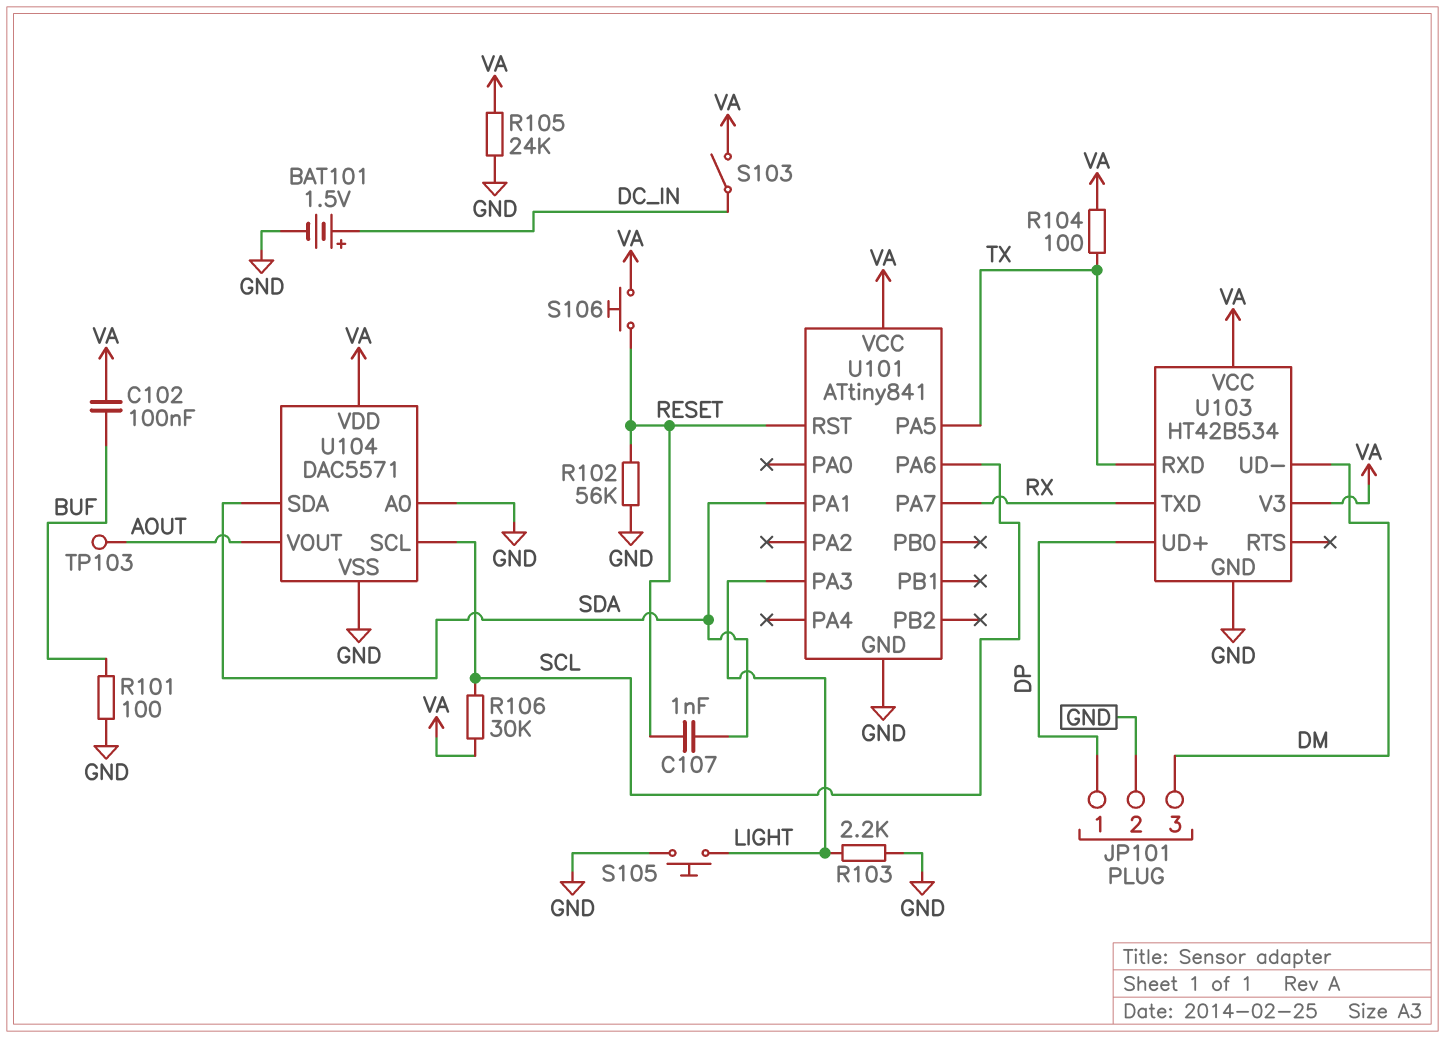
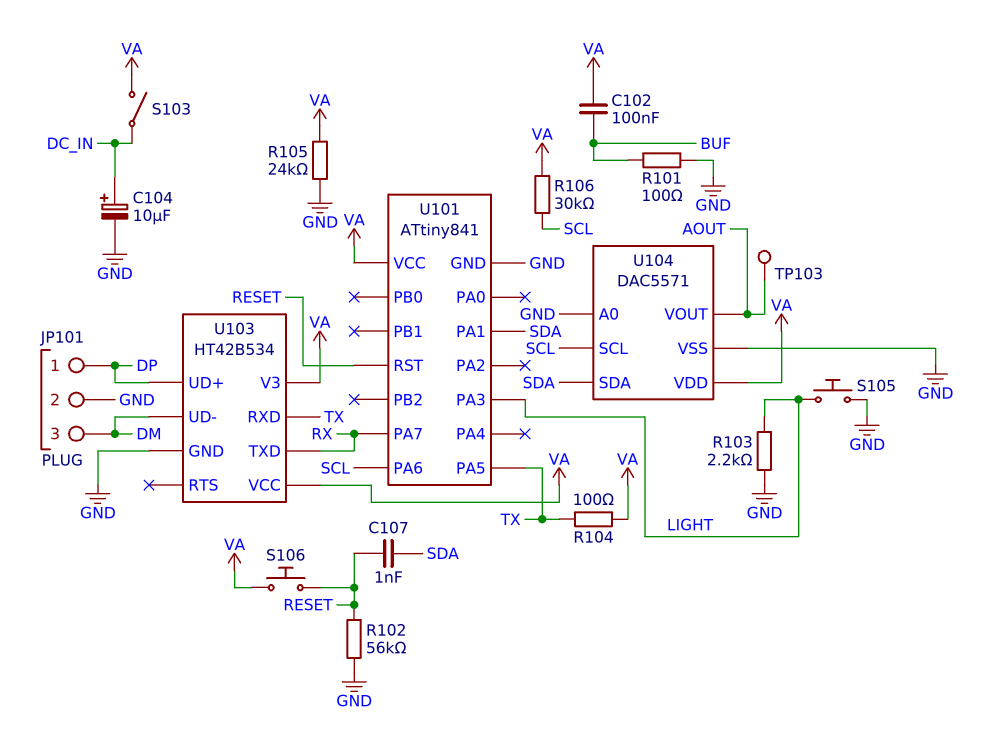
BAT101: 1.5V (plus DC_IN, minus GND) -> none
C104: none -> 10uF (plus DC_IN, minus GND)

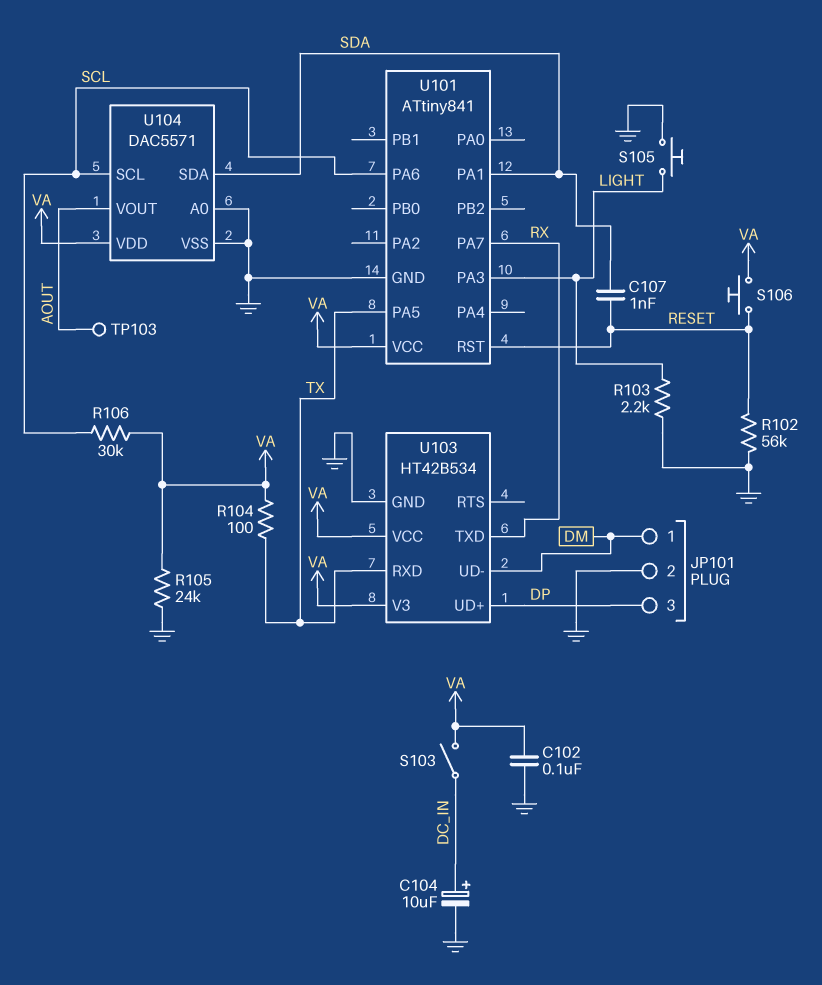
C102: 100nF (BUF, VA) -> 100nF (GND, VA)
JP101 pin 1: DP -> DM
JP101 pin 3: DM -> DP
R101: 100 (BUF, GND) -> none

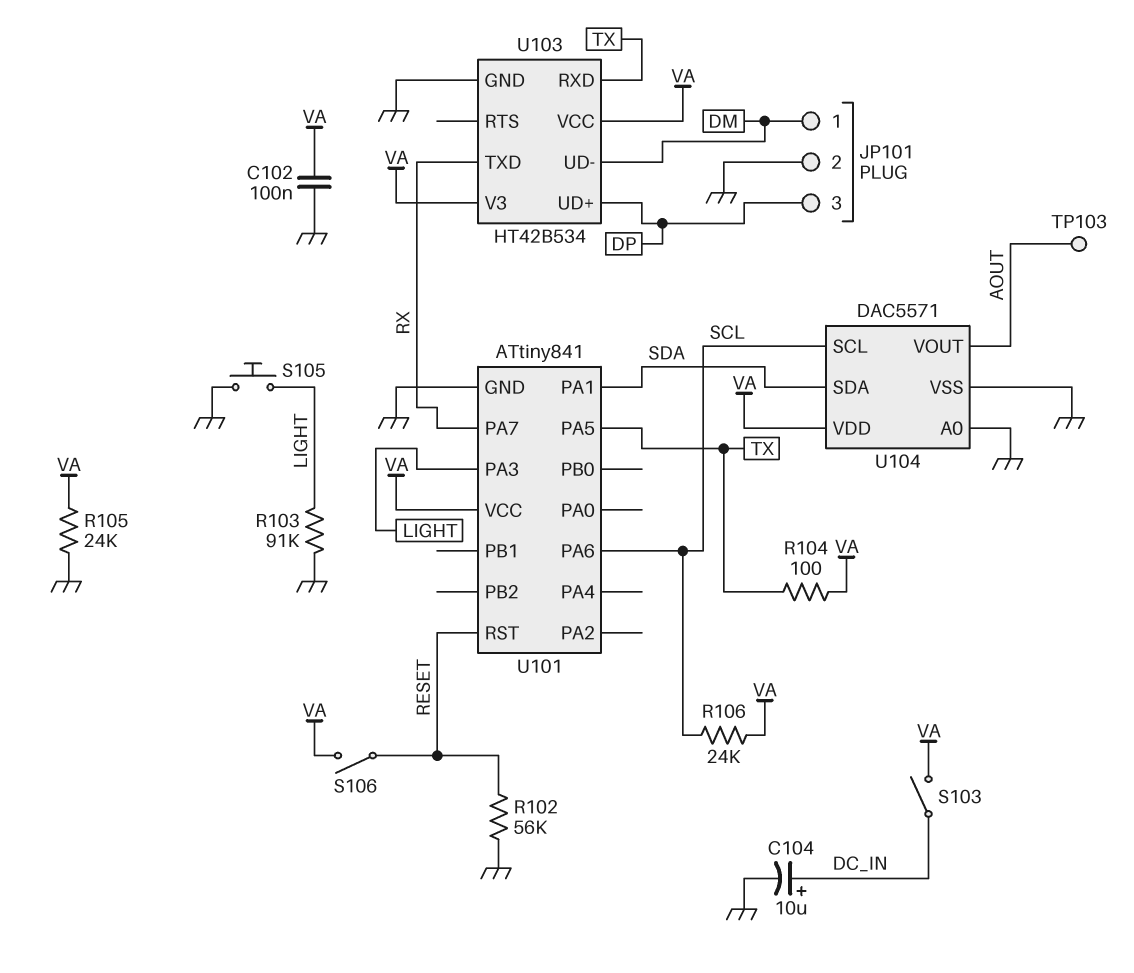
C107: 1nF (RESET, SDA) -> none
R103: 2.2k (GND, LIGHT) -> 91k (GND, LIGHT)
R106: 30k (SCL, VA) -> 24k (SCL, VA)
S106: button (RESET, VA) -> switch (RESET, VA)

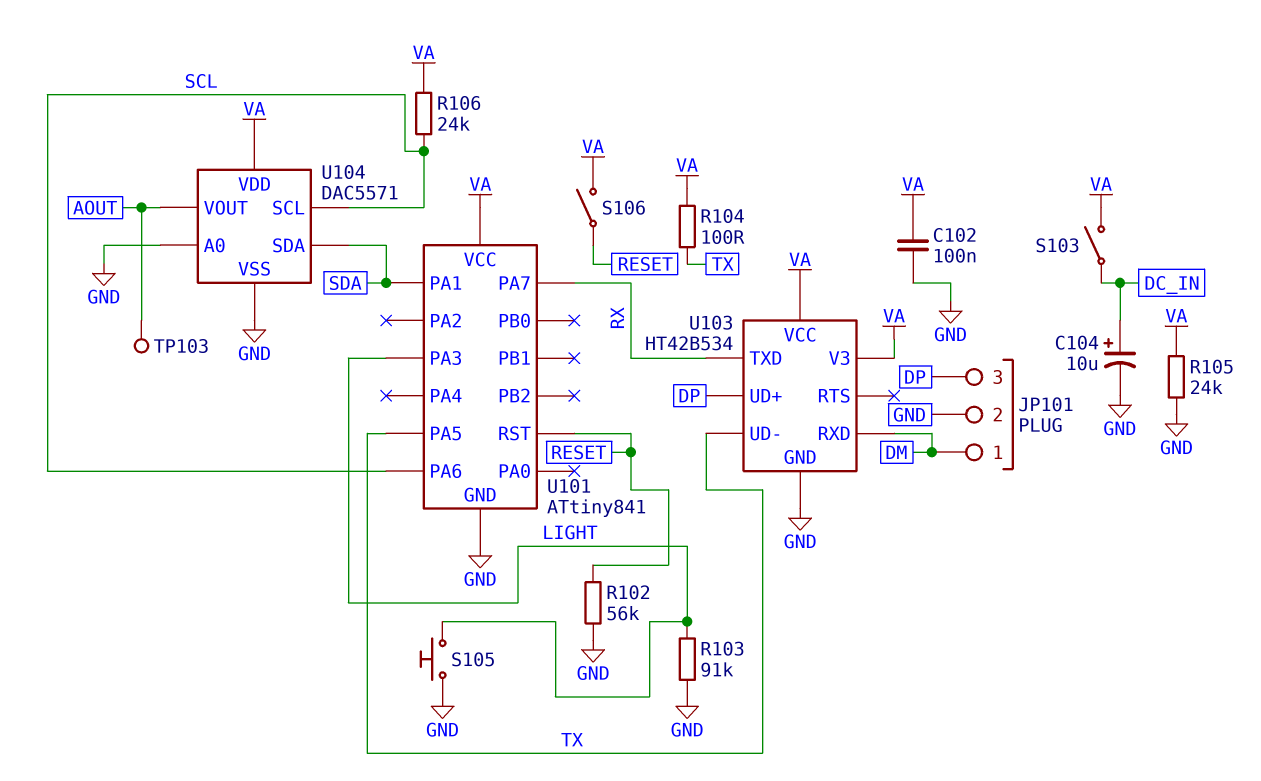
U103 pin RXD: TX -> DM
U103 pin UD-: DM -> TX

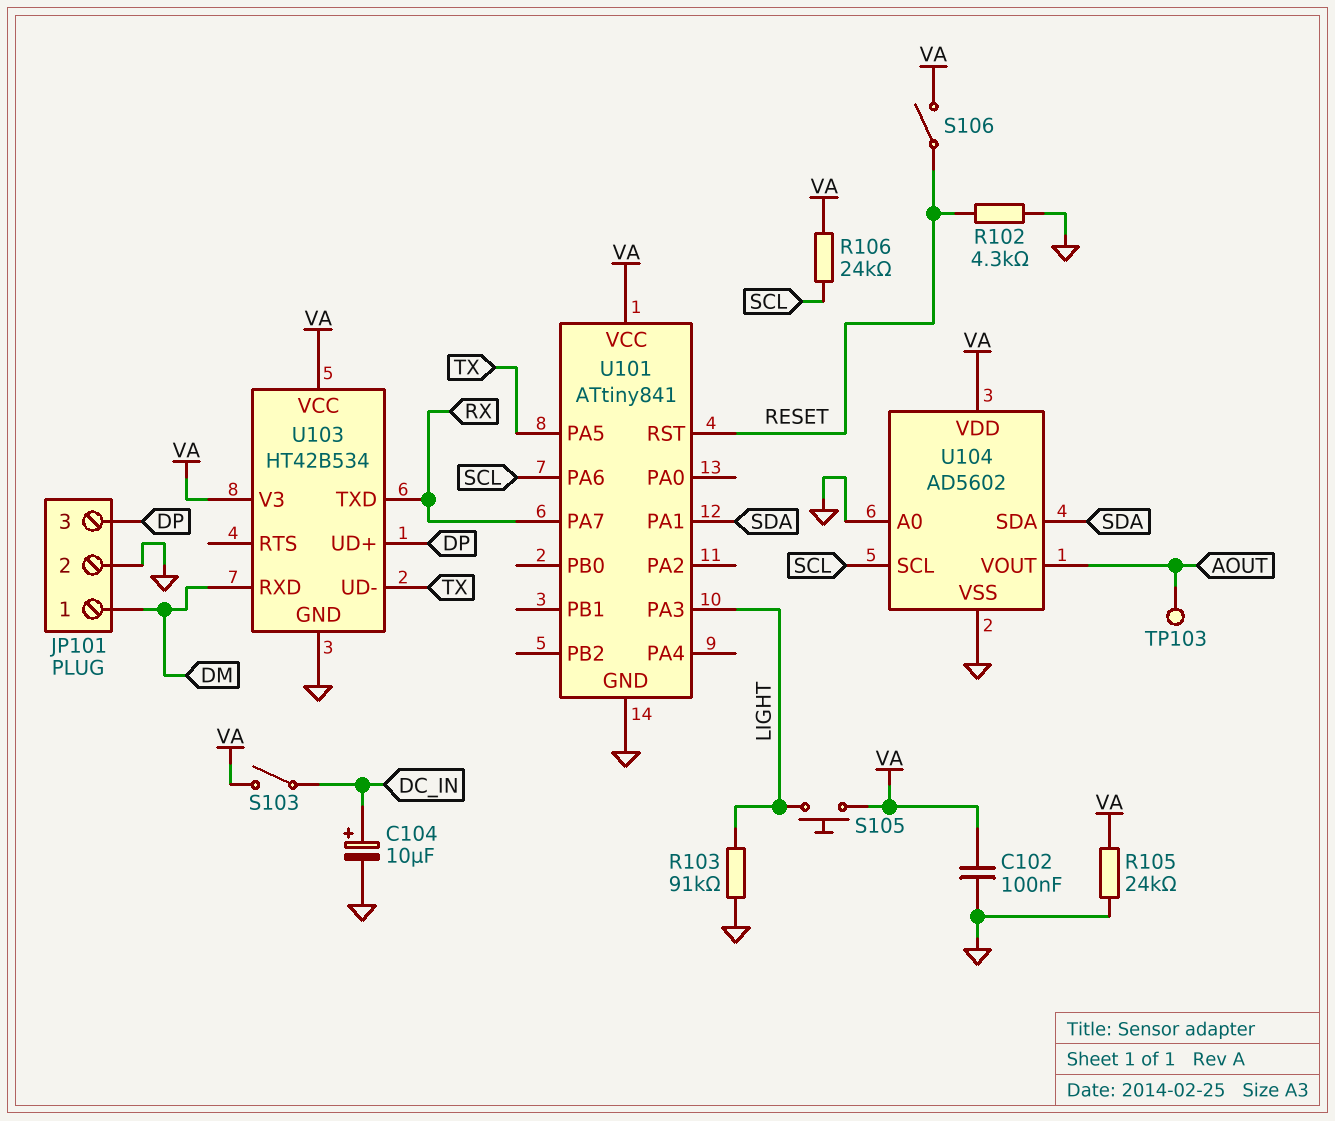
R102: 56k (GND, RESET) -> 4.3k (GND, RESET)
R104: 100 (TX, VA) -> none
S105: button (GND, LIGHT) -> button (LIGHT, VA)
U104: DAC5571 -> AD5602

